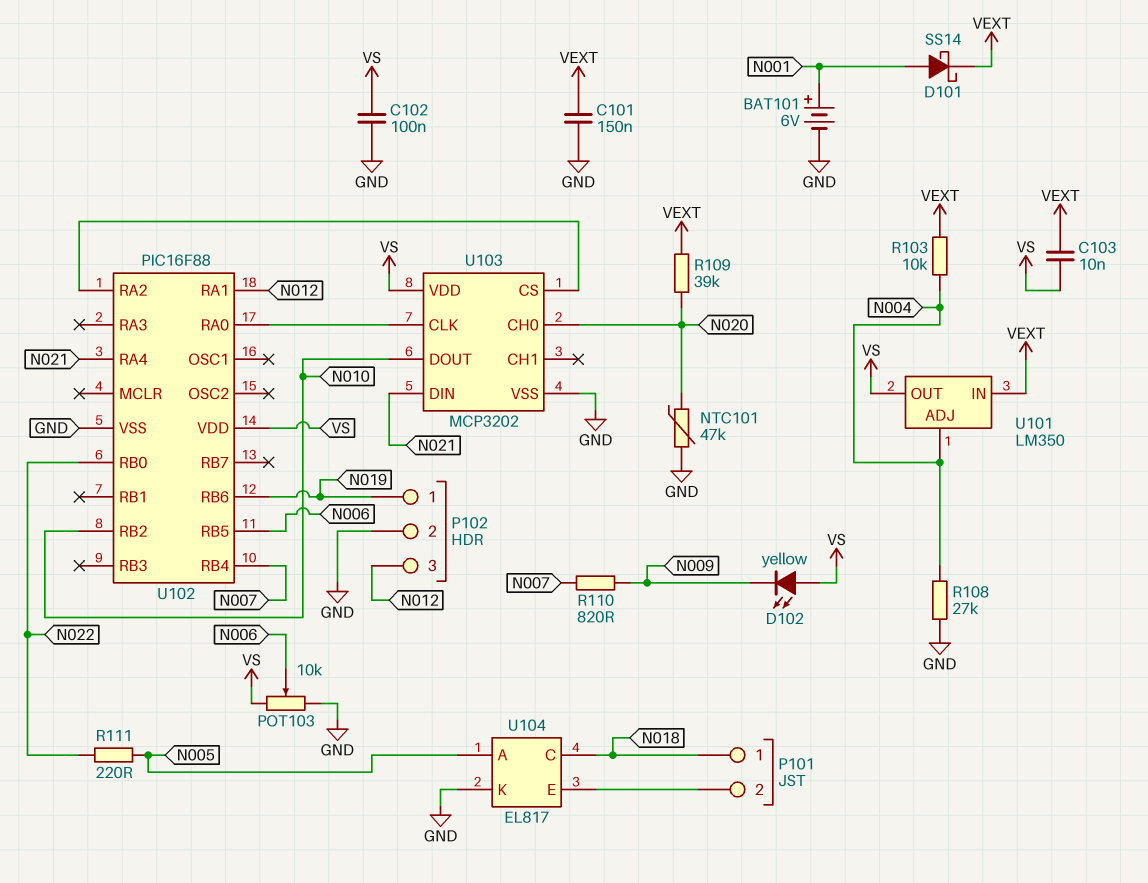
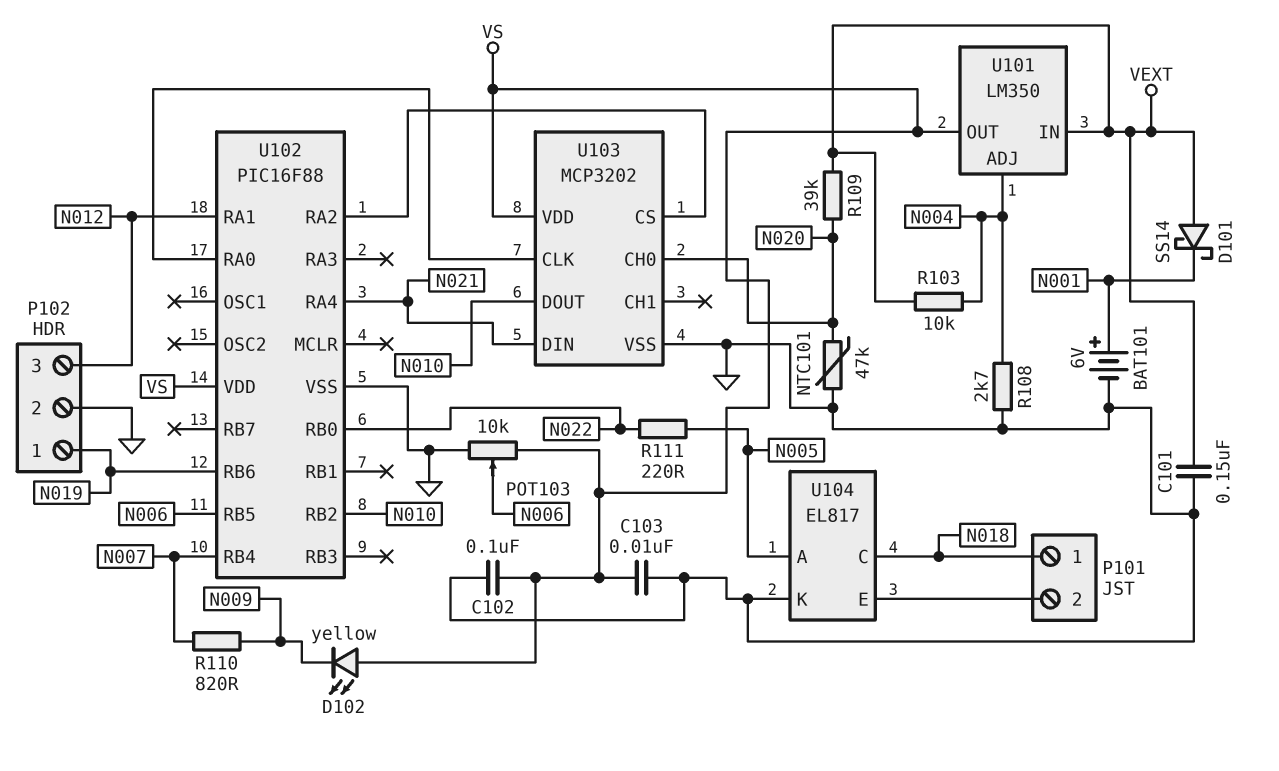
C103: 10nF (VEXT, VS) -> 10nF (GND, VS)
D101: schottky SS14 (A N001, K VEXT) -> schottky SS14 (A VEXT, K N001)
R108: 27k (GND, N004) -> 2.7k (GND, N004)

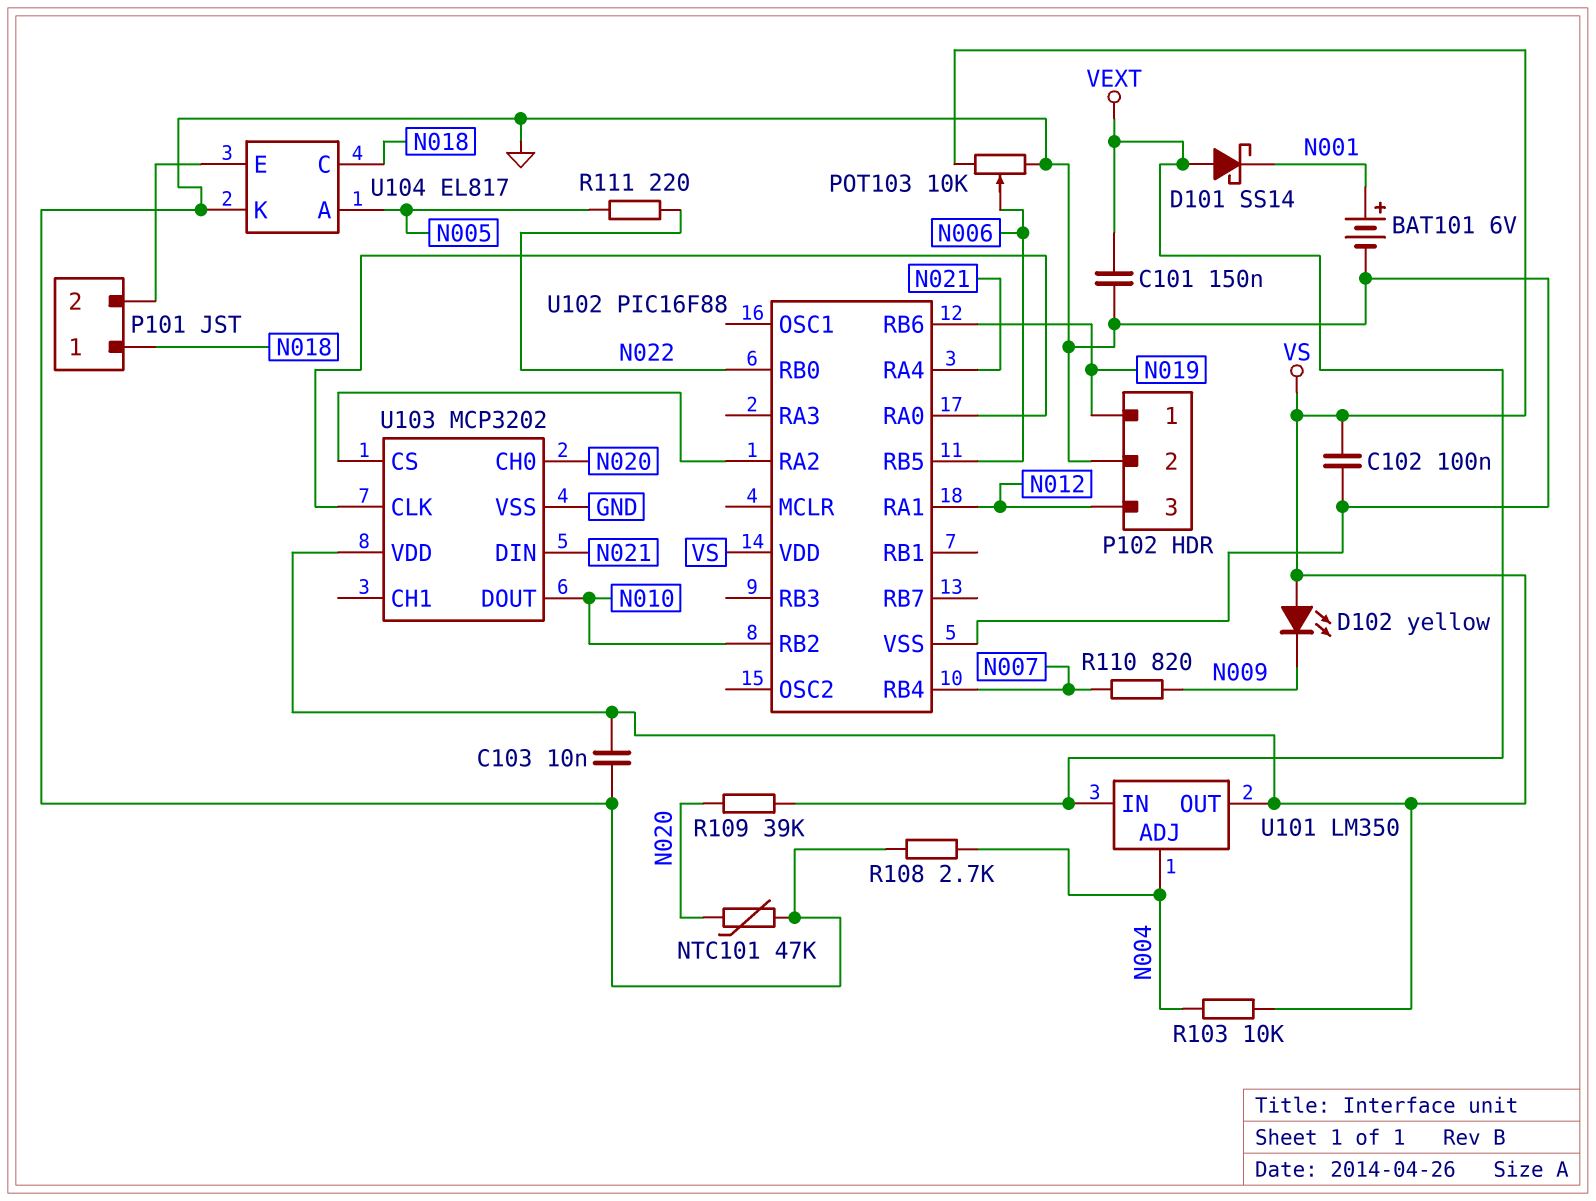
R103: 10k (N004, VEXT) -> 10k (N004, VS)

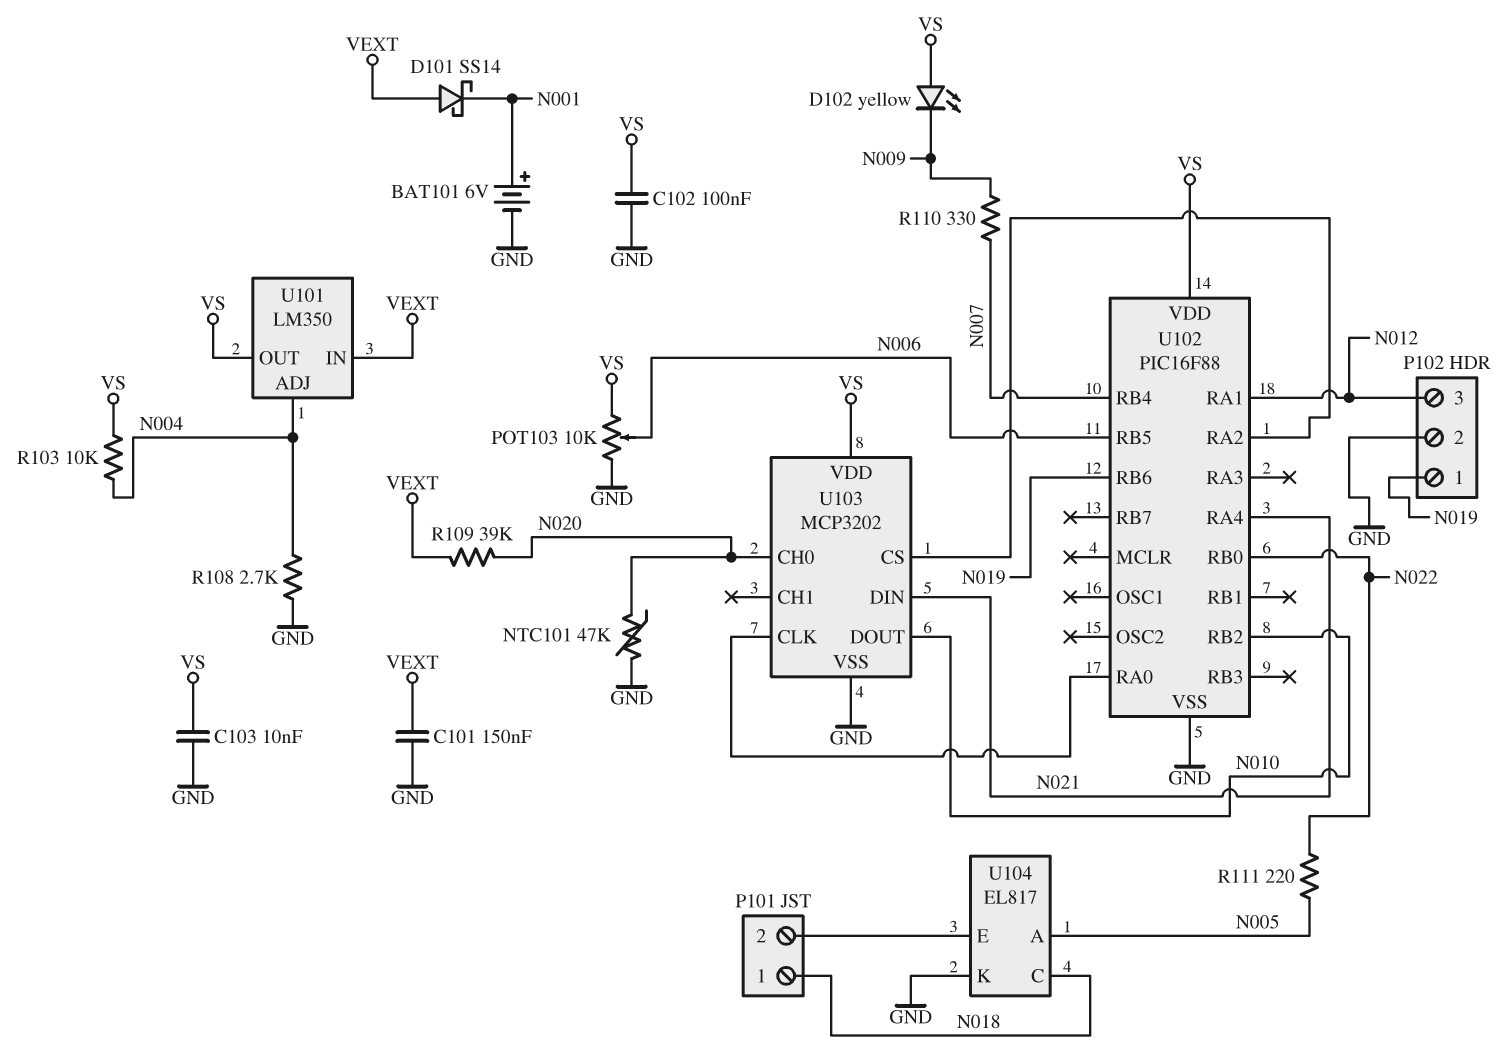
R110: 820 (N007, N009) -> 330 (N007, N009)

